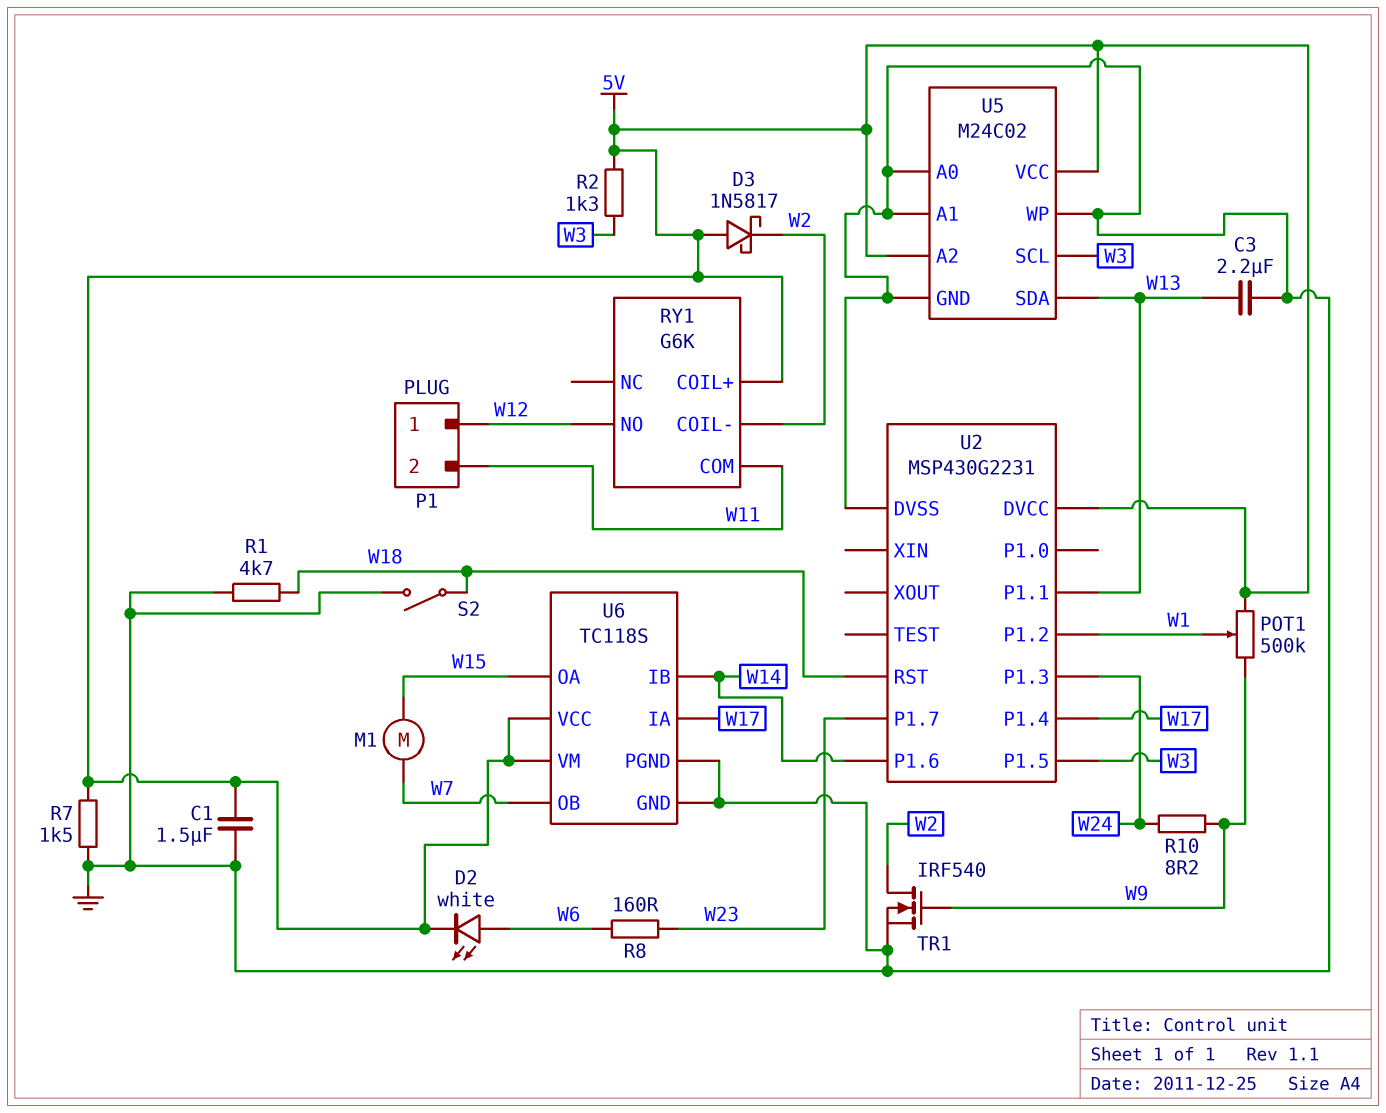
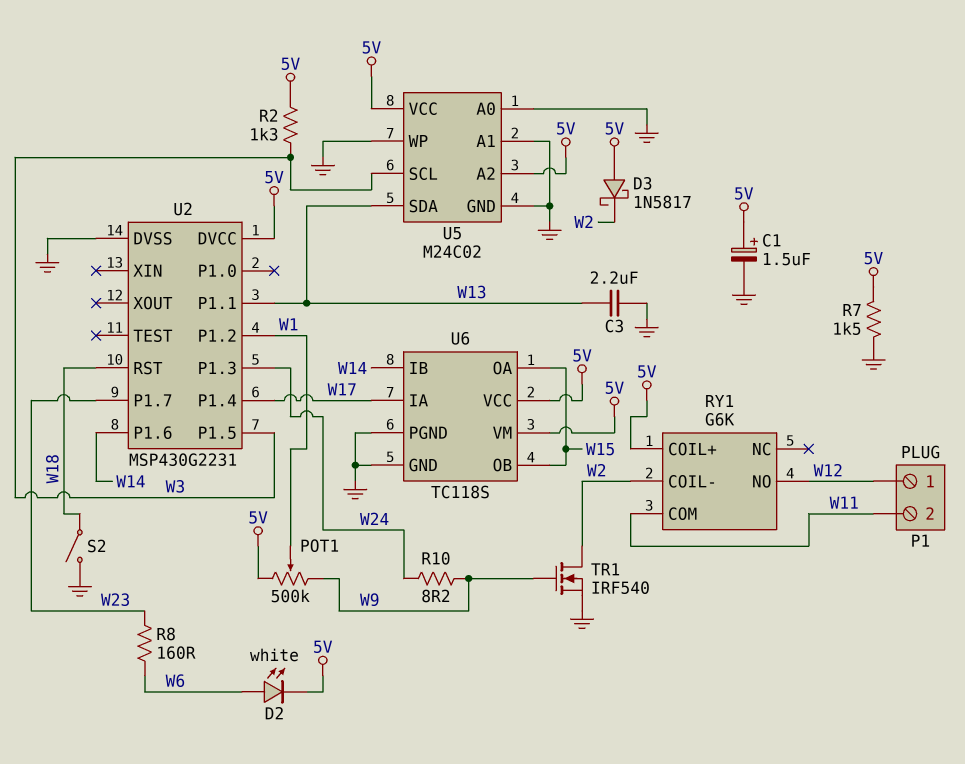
C1: 1.5uF (5V, GND) -> 1.5uF (plus 5V, minus GND)
M1: motor (W7, W15) -> none
R1: 4.7k (GND, W18) -> none
U6 pin OB: W7 -> W15

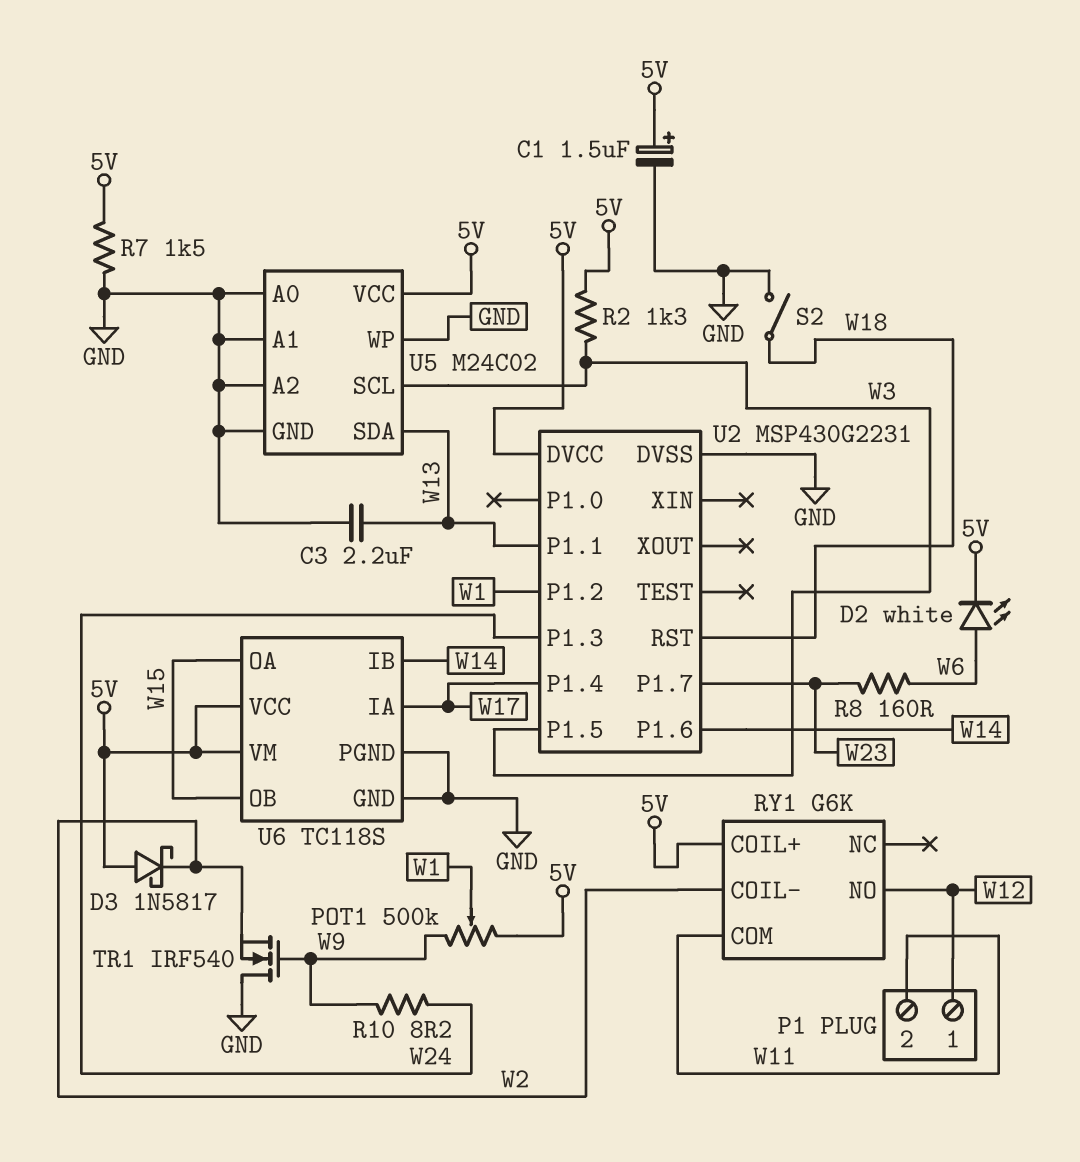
TR1: NMOS IRF540 (G W9, D W2, S GND) -> NMOS IRF540 (G W9, D GND, S W2)
U5 pin A2: 5V -> GND

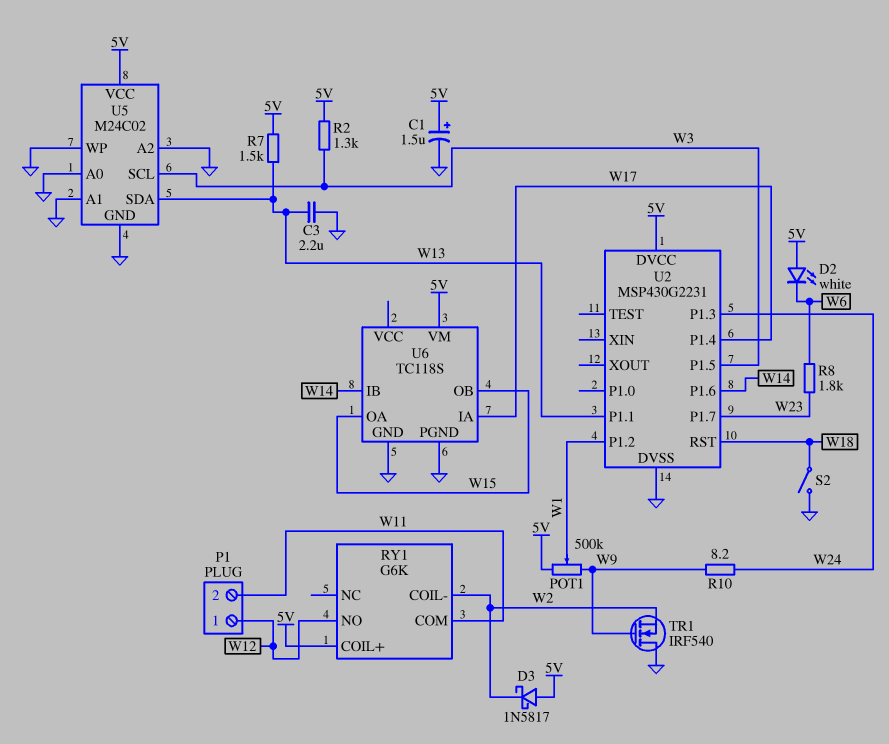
D2: LED white (A W6, K 5V) -> LED white (A 5V, K W6)
R7: 1.5k (5V, GND) -> 1.5k (5V, W13)
R8: 160 (W6, W23) -> 1.8k (W6, W23)
U6 pin VCC: 5V -> none

